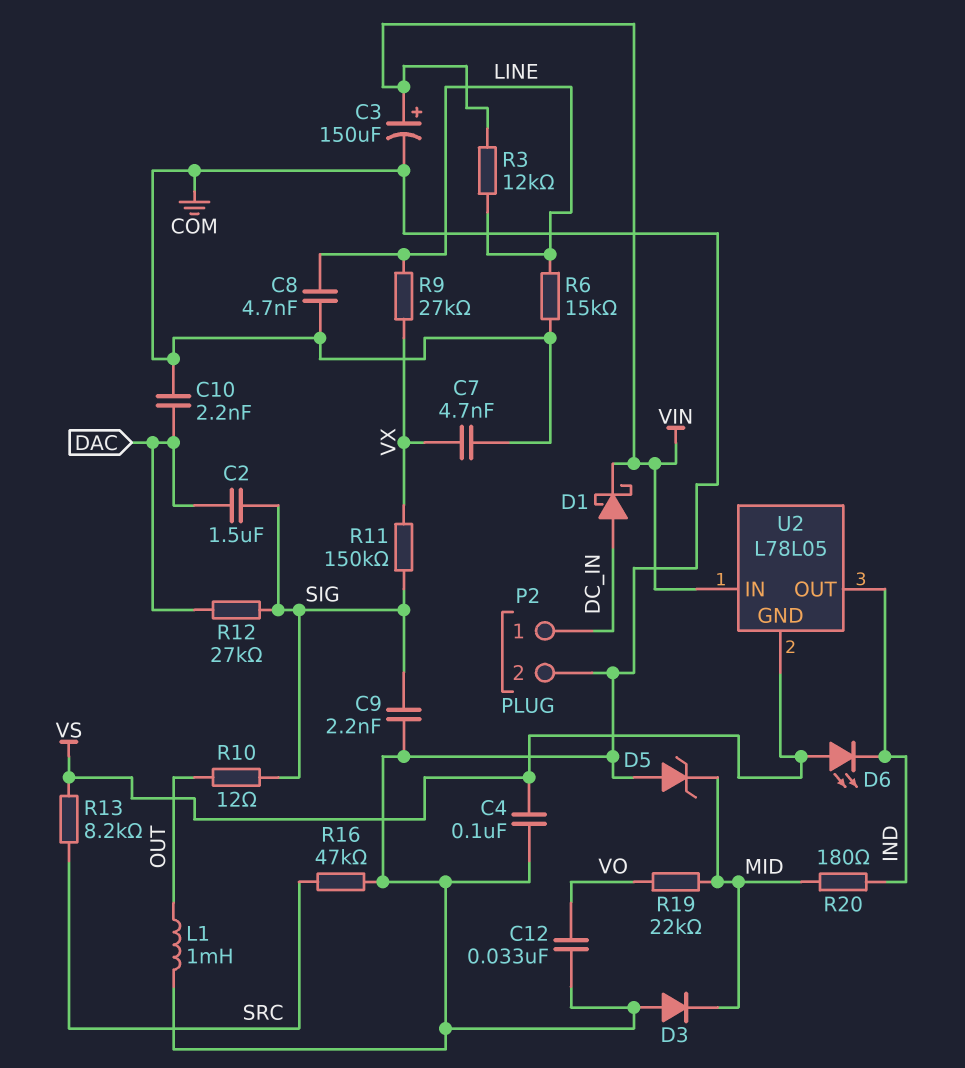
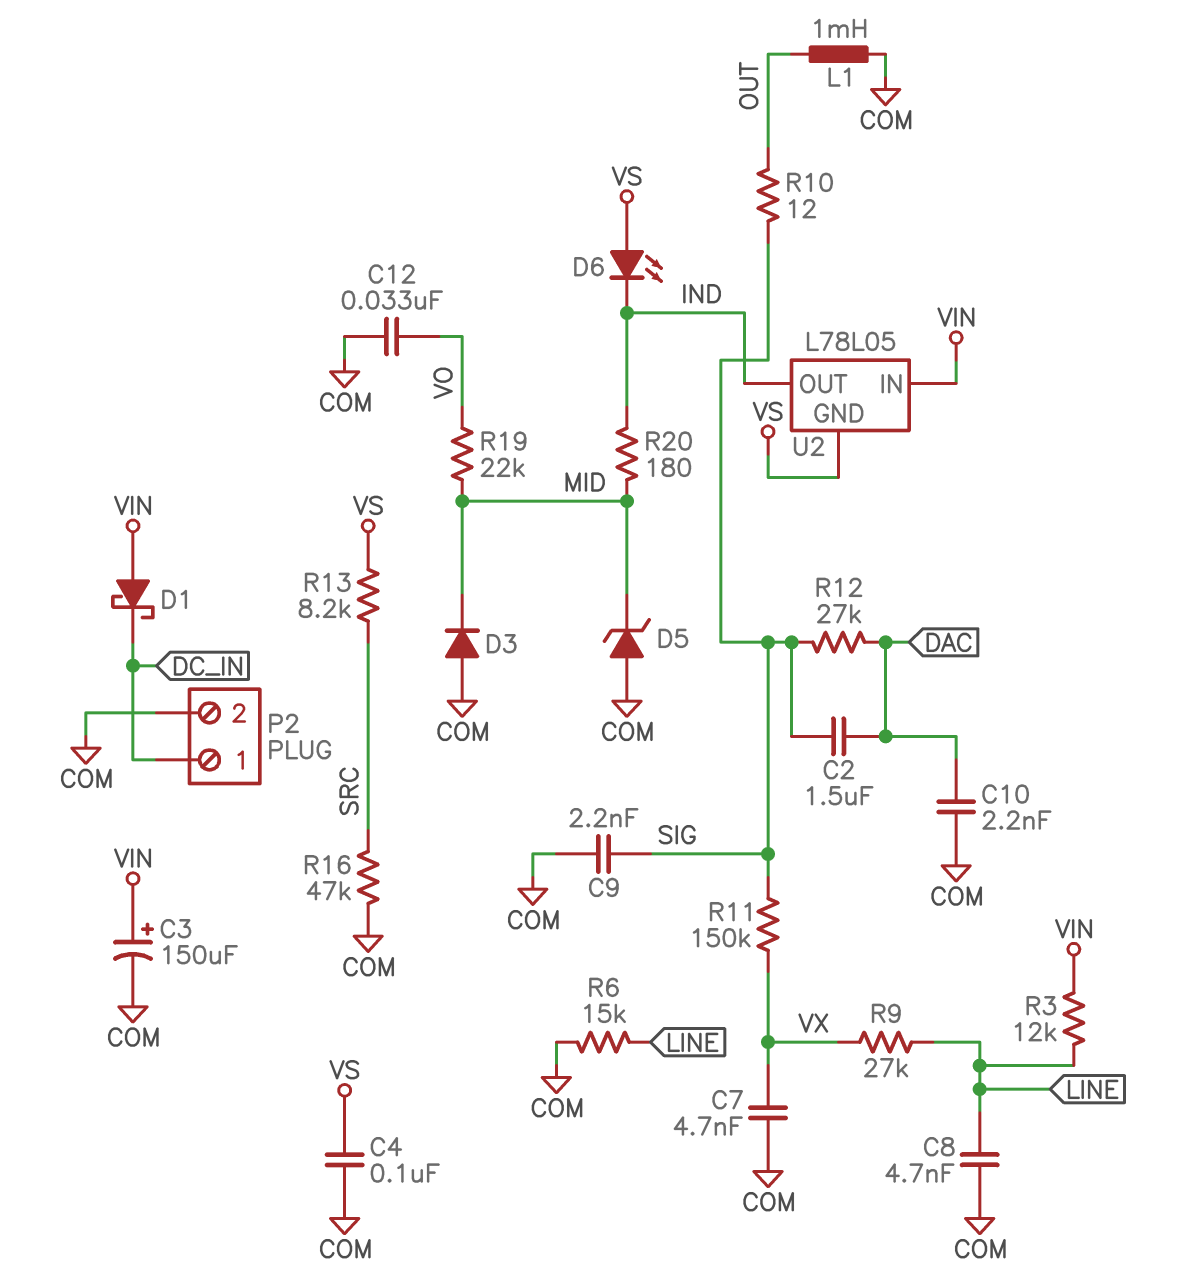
D1: schottky (A DC_IN, K VIN) -> schottky (A VIN, K DC_IN)

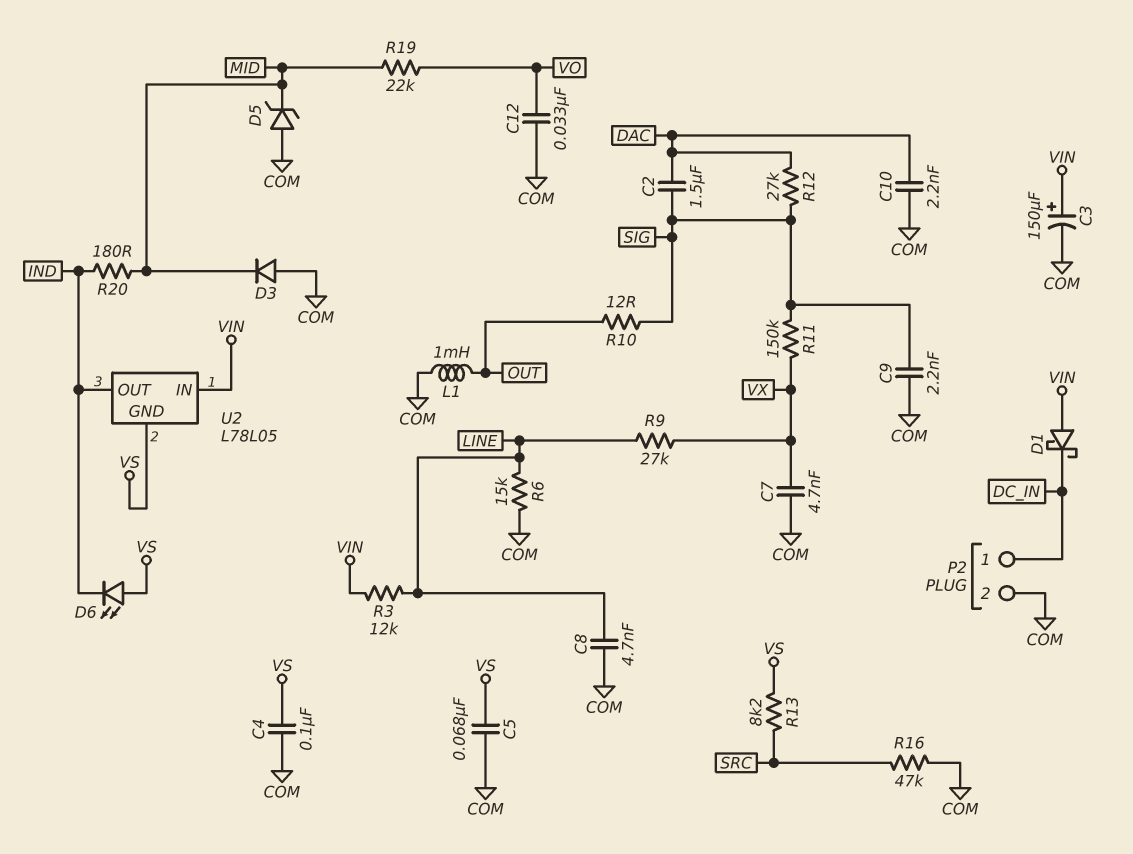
C5: none -> 68nF (COM, VS)

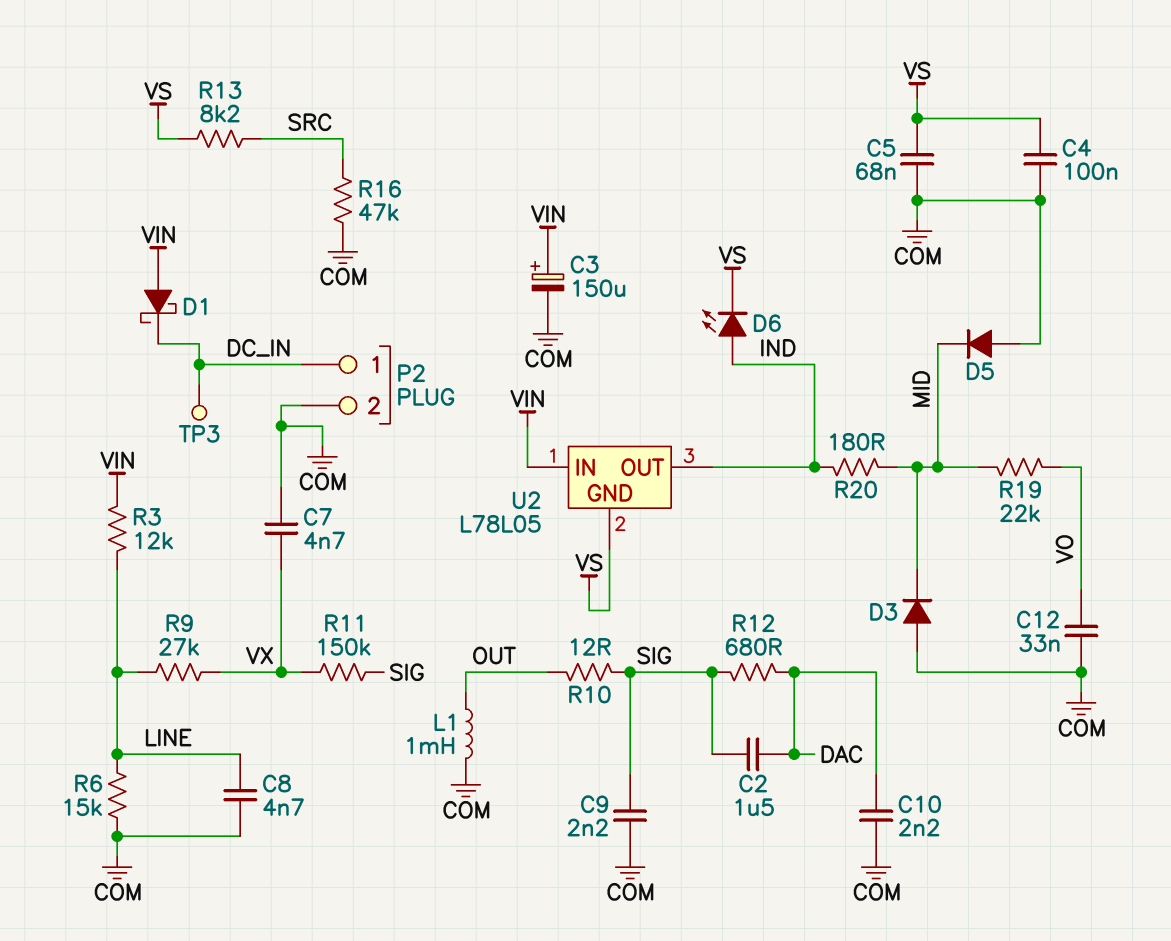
D5: zener (A COM, K MID) -> diode (A COM, K MID)
D6: LED (A VS, K IND) -> LED (A IND, K VS)
R12: 27k (DAC, SIG) -> 680 (DAC, SIG)
TP3: none -> test point (DC_IN)

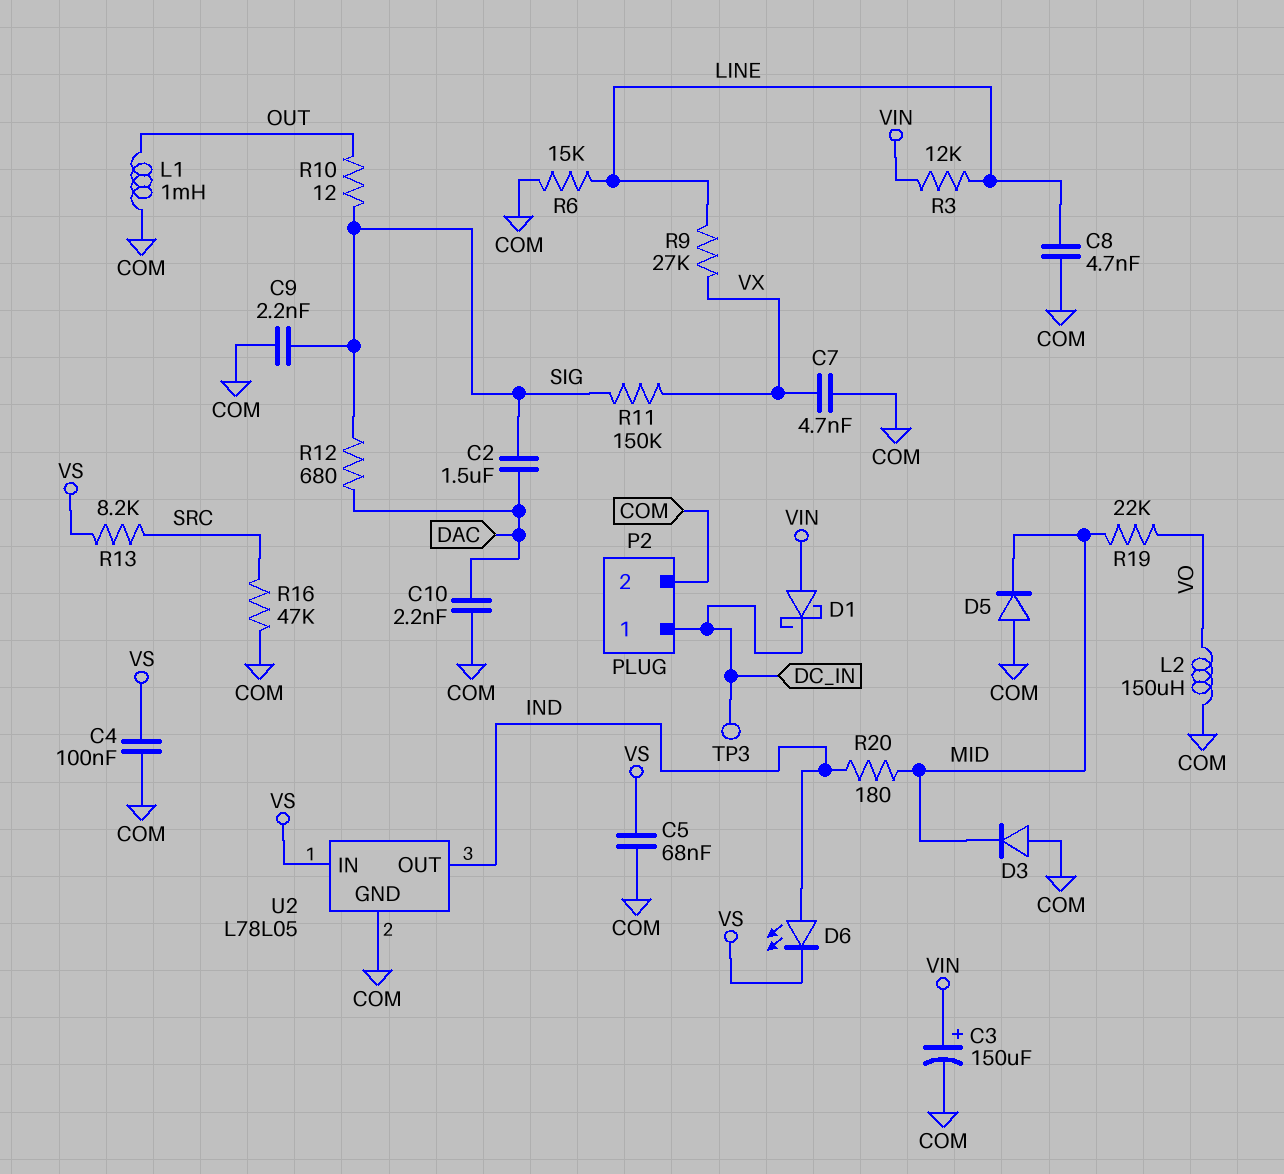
C12: 33nF (COM, VO) -> none
L2: none -> 150uH (COM, VO)
U2 pin GND: VS -> COM
U2 pin IN: VIN -> VS

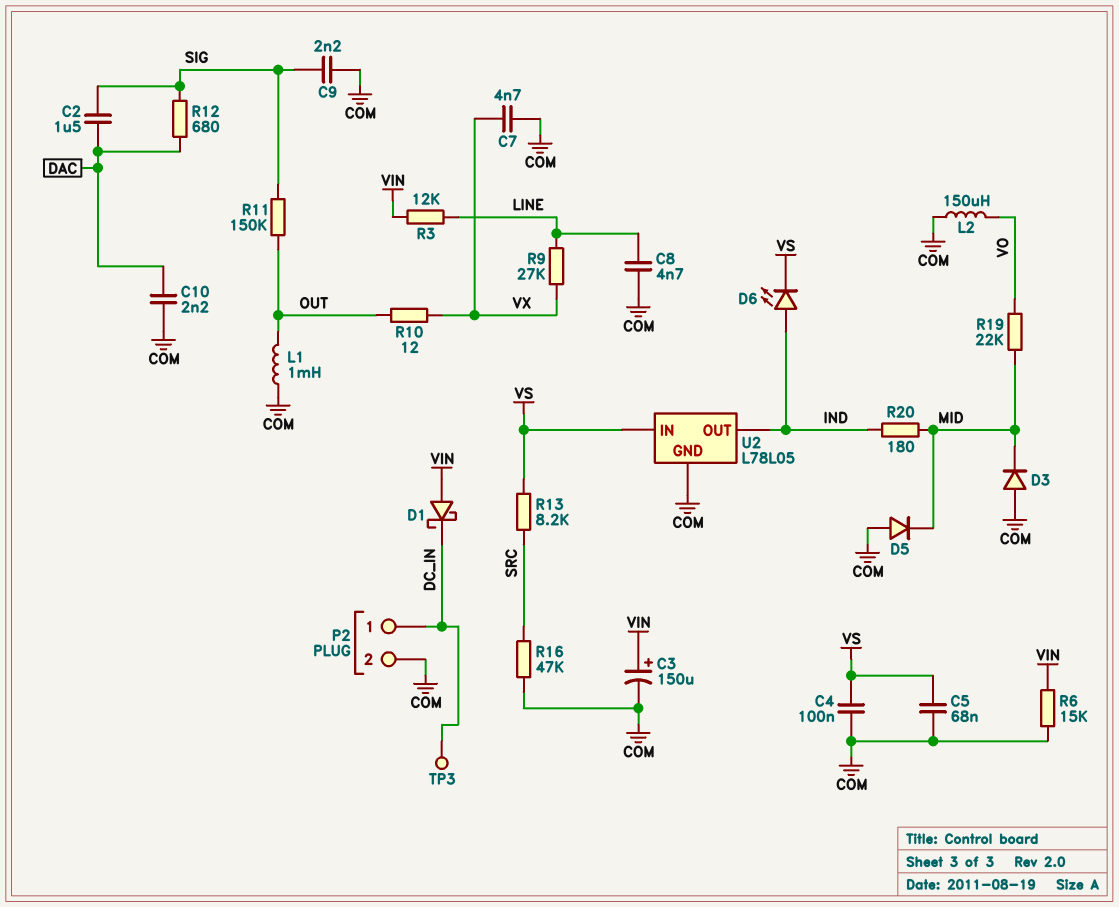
R6: 15k (COM, LINE) -> 15k (COM, VIN)
R10: 12 (OUT, SIG) -> 12 (OUT, VX)
R11: 150k (SIG, VX) -> 150k (OUT, SIG)

